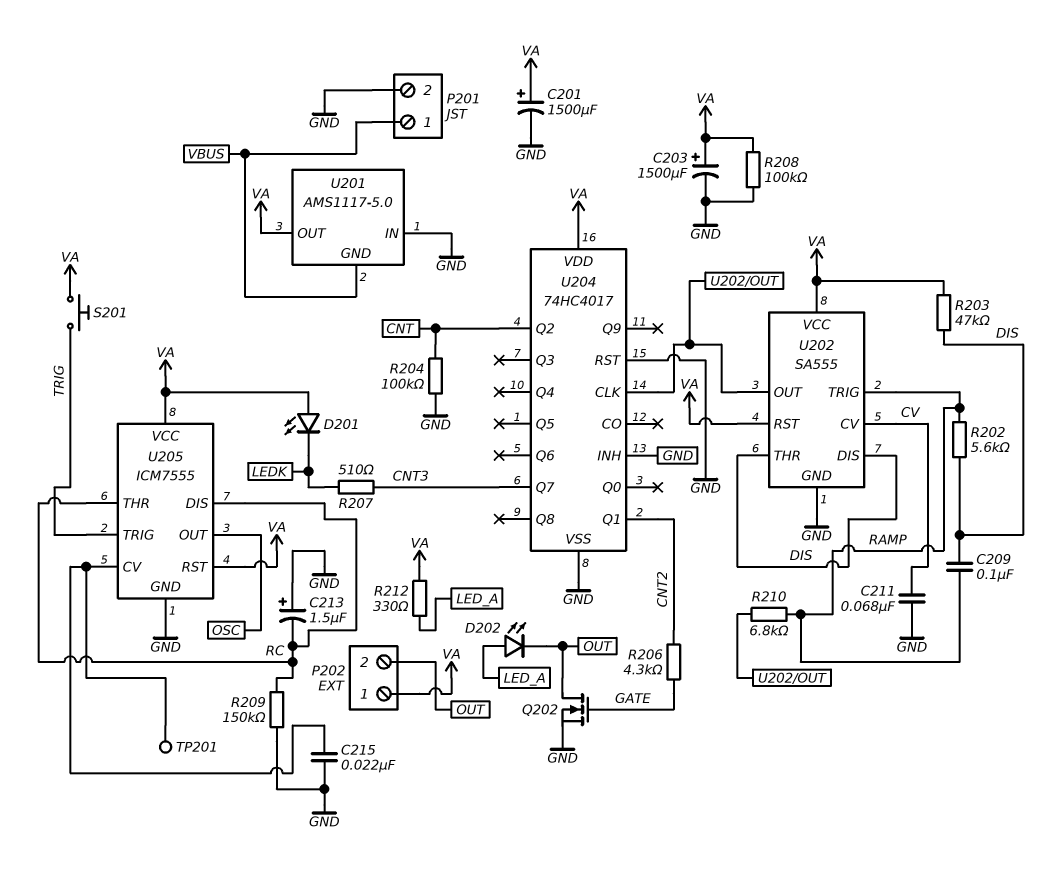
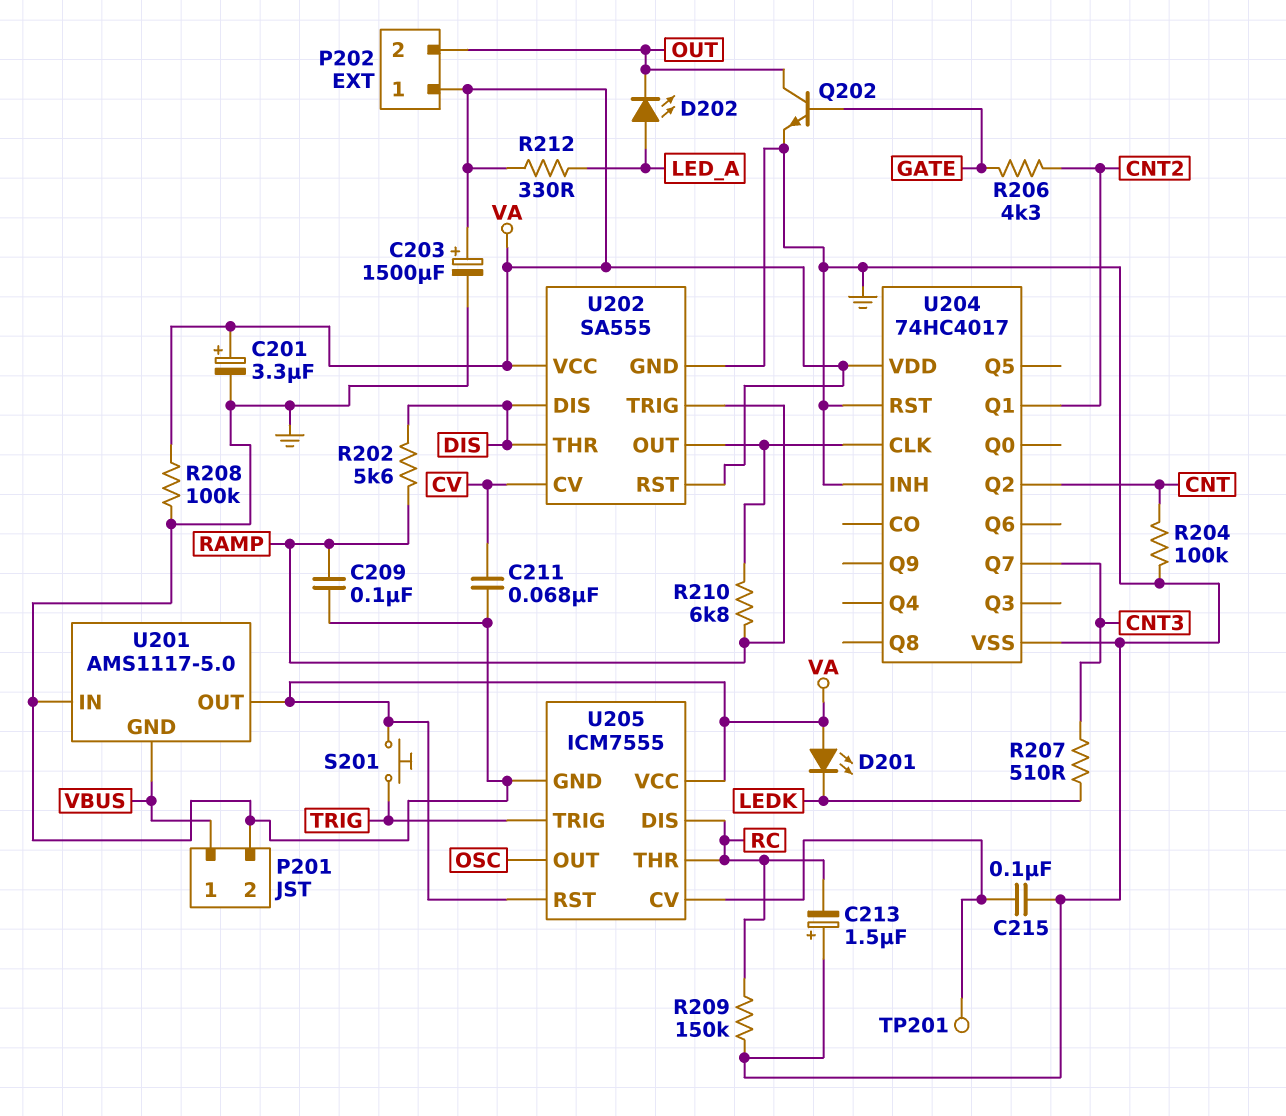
C201: 1500uF (plus VA, minus GND) -> 3.3uF (plus VA, minus GND)
C209: 100nF (DIS, RAMP) -> 100nF (GND, RAMP)
C215: 22nF (GND, U205/CV) -> 100nF (GND, U205/CV)
Q202: NMOS (G GATE, D OUT, S GND) -> NPN (B GATE, C OUT, E GND)
R203: 47k (DIS, VA) -> none

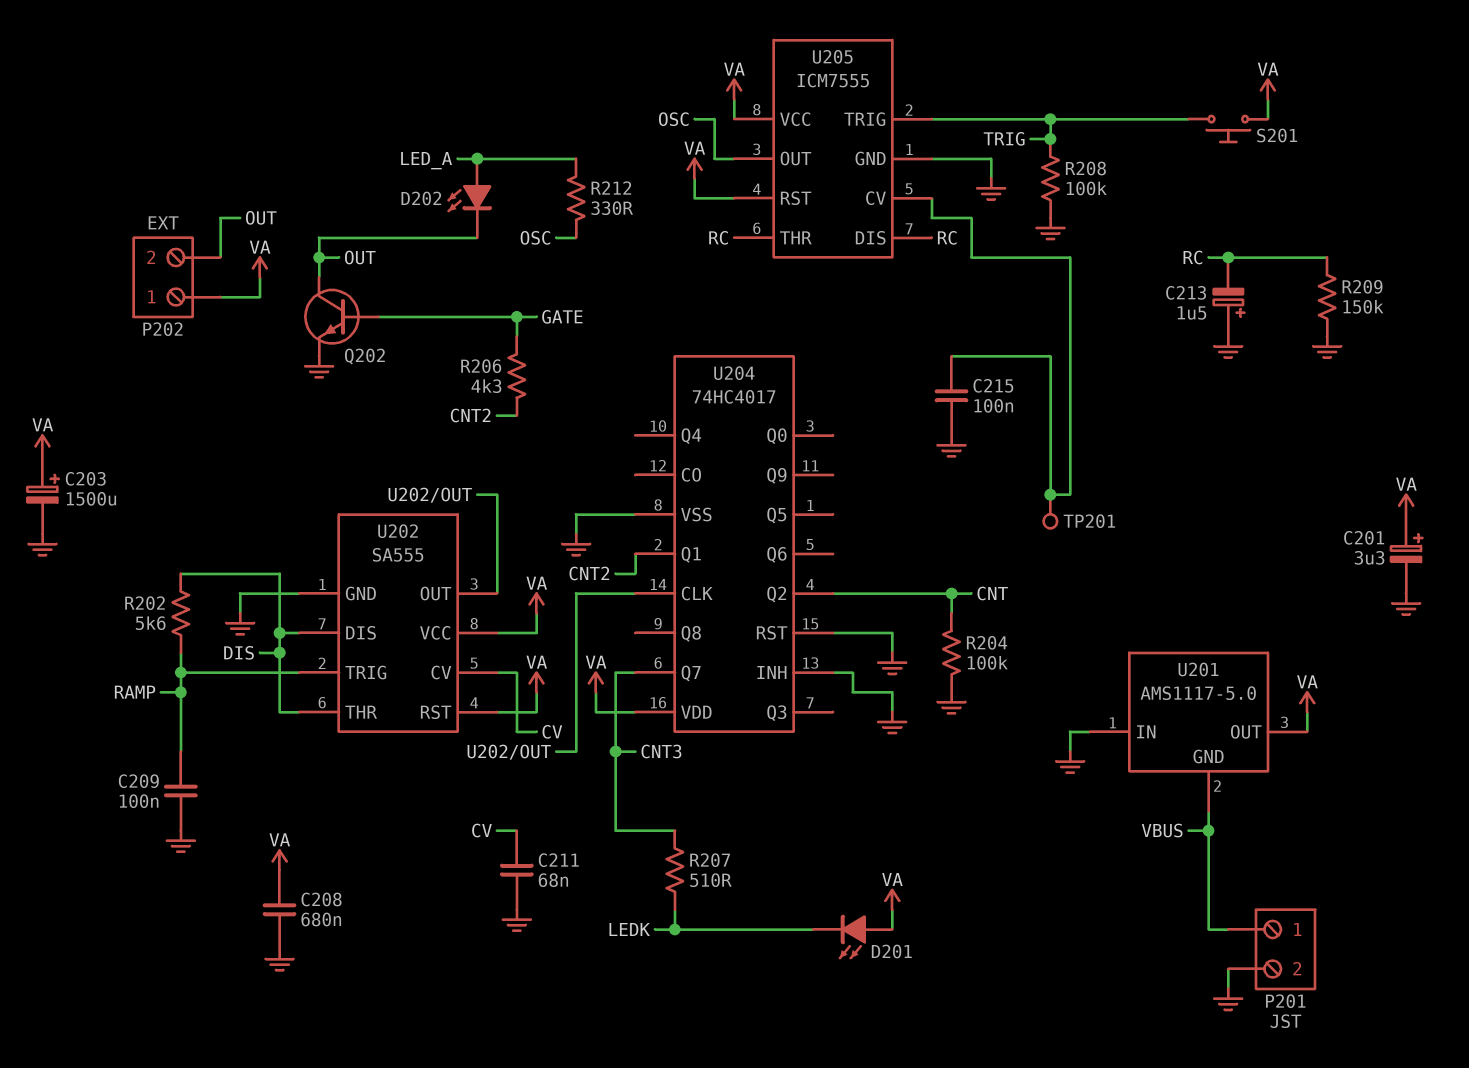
C208: none -> 680nF (GND, VA)
R208: 100k (GND, VA) -> 100k (GND, TRIG)
R210: 6.8k (RAMP, U202/OUT) -> none
R212: 330 (LED_A, VA) -> 330 (LED_A, OSC)

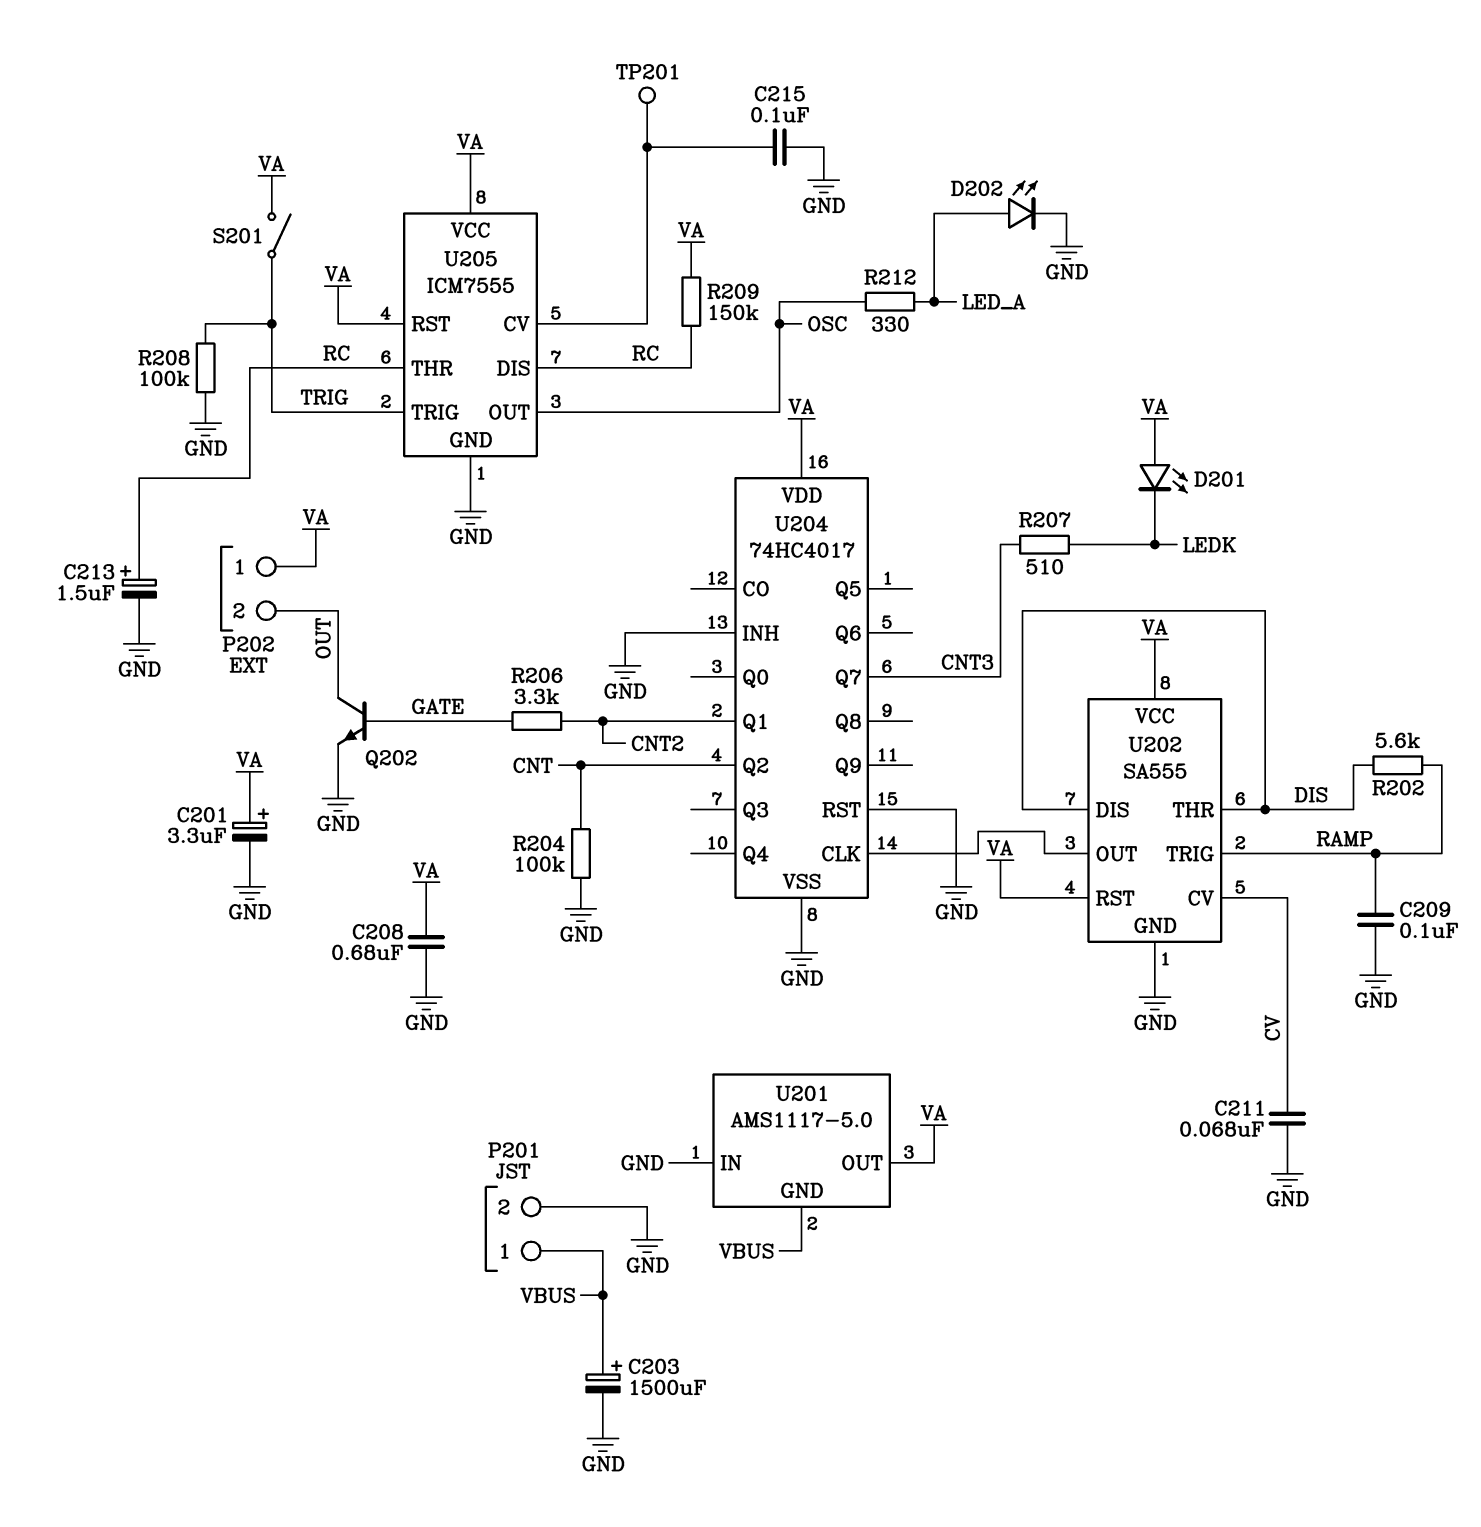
C203: 1500uF (plus VA, minus GND) -> 1500uF (plus VBUS, minus GND)
C213: 1.5uF (plus GND, minus RC) -> 1.5uF (plus RC, minus GND)
D202: LED (A LED_A, K OUT) -> LED (A LED_A, K GND)
R206: 4.3k (CNT2, GATE) -> 3.3k (CNT2, GATE)
R209: 150k (GND, RC) -> 150k (RC, VA)
S201: button (TRIG, VA) -> switch (TRIG, VA)

